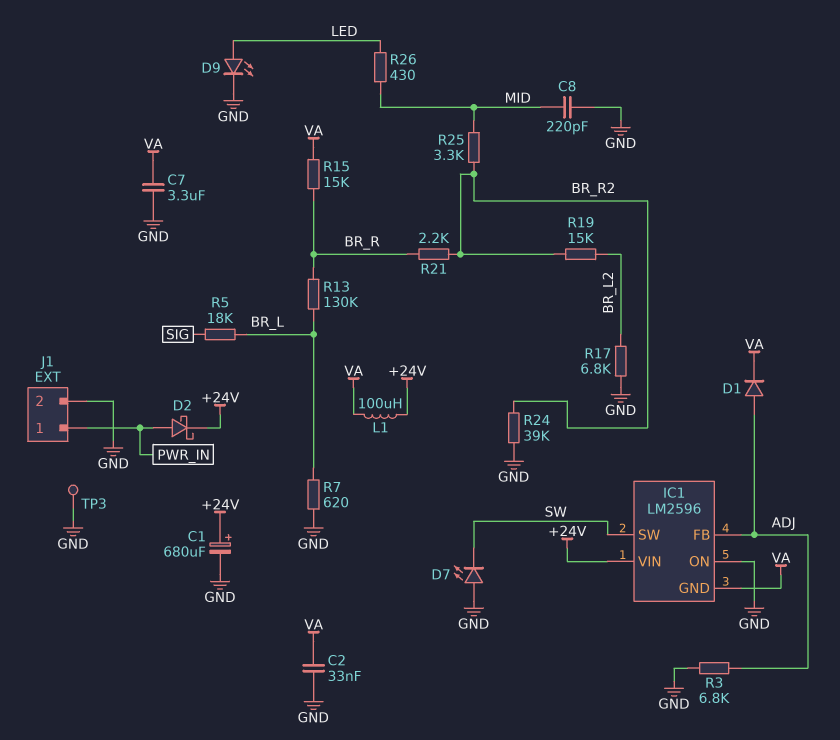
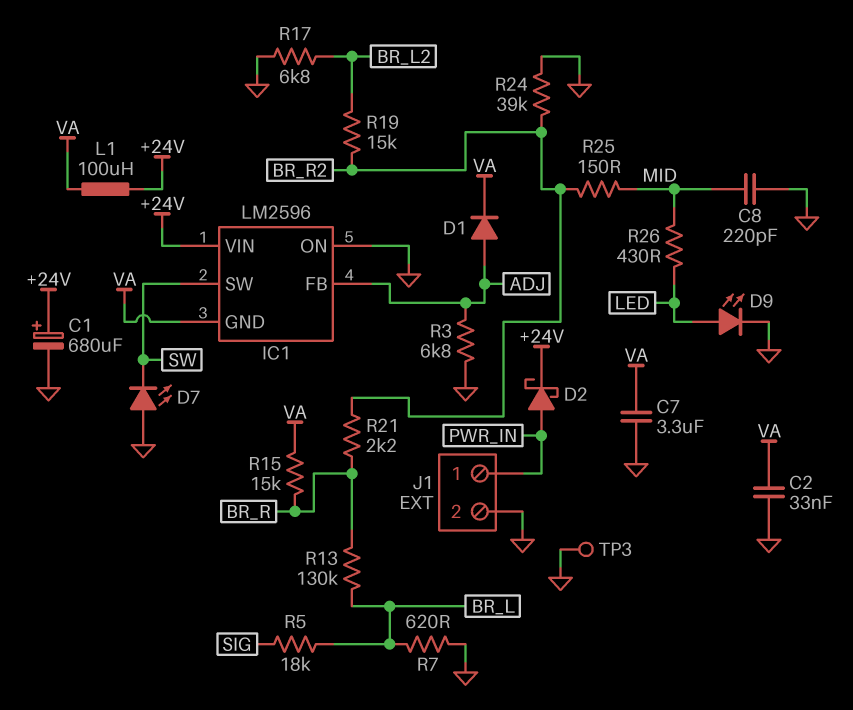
R25: 3.3k (BR_R2, MID) -> 150 (BR_R2, MID)

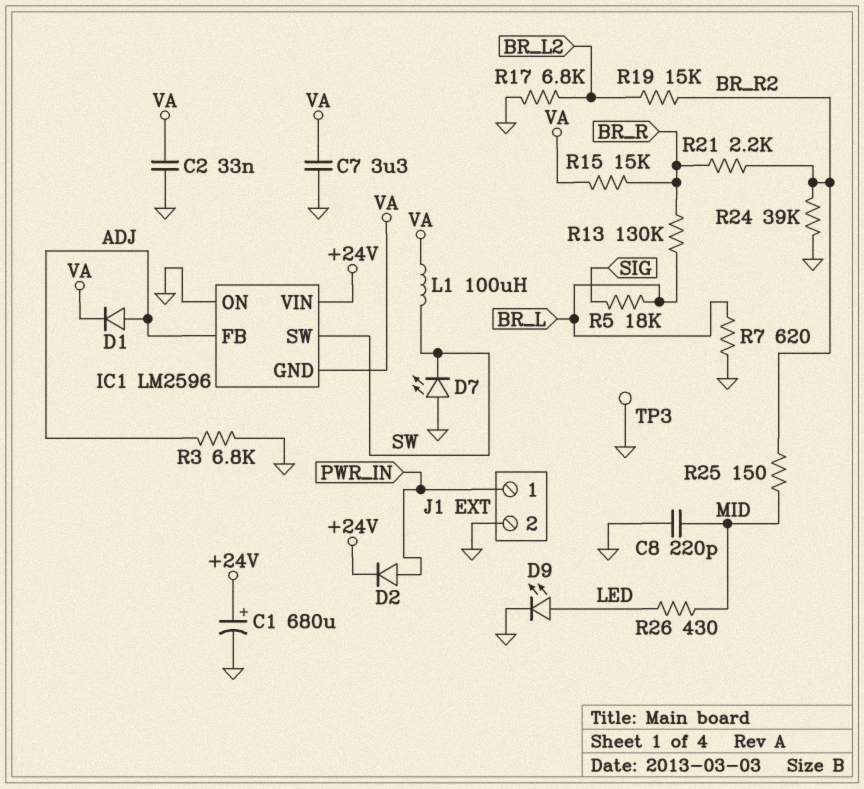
D2: schottky (A PWR_IN, K +24V) -> diode (A PWR_IN, K +24V)
L1: 100uH (+24V, VA) -> 100uH (SW, VA)

